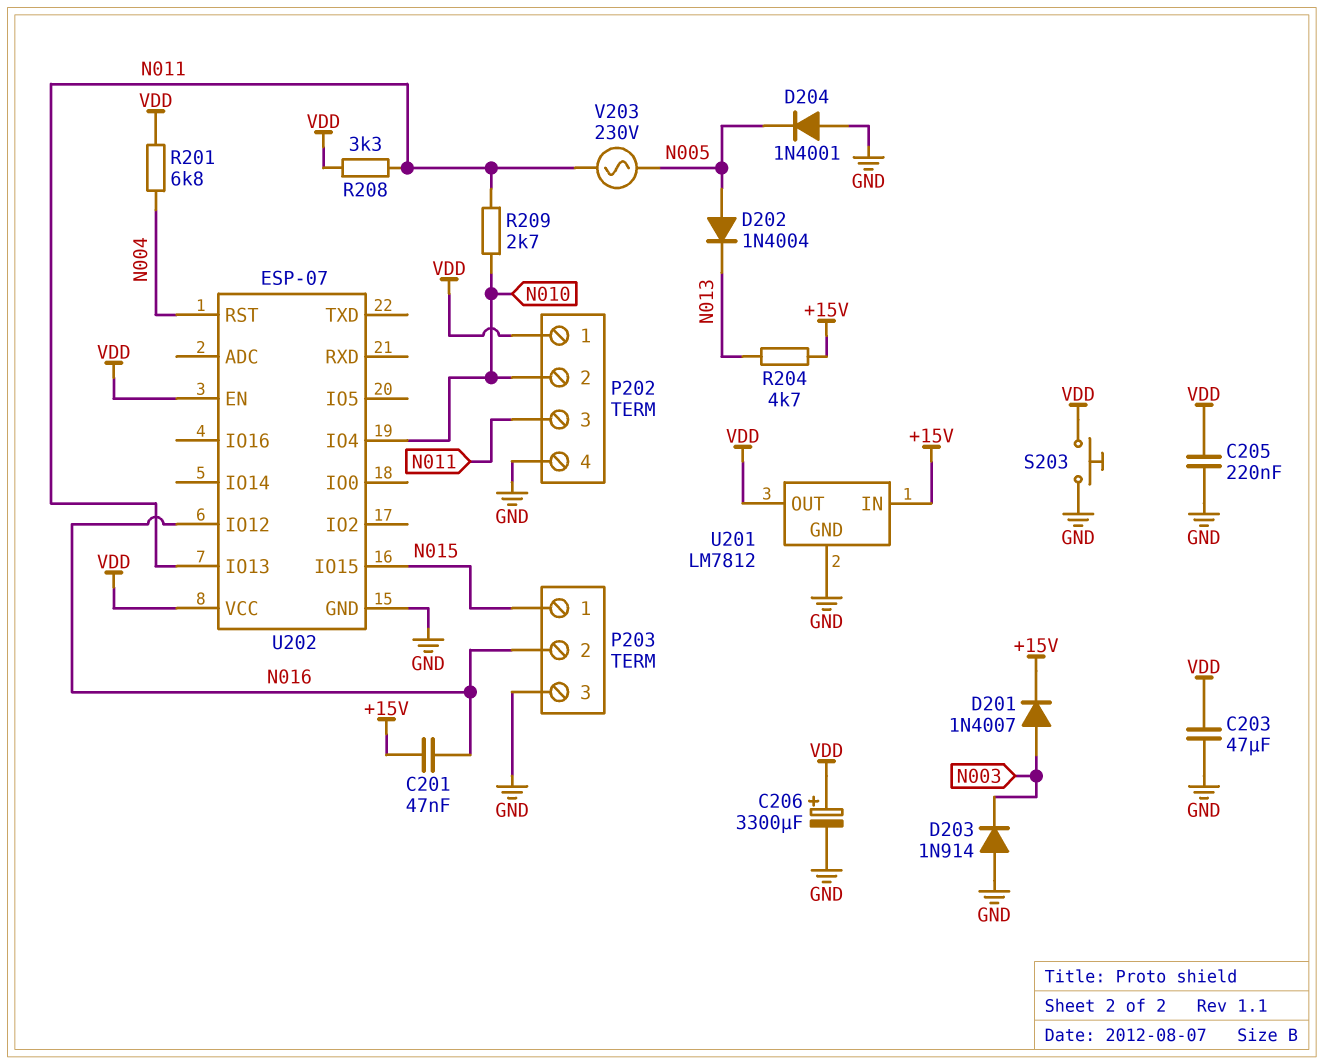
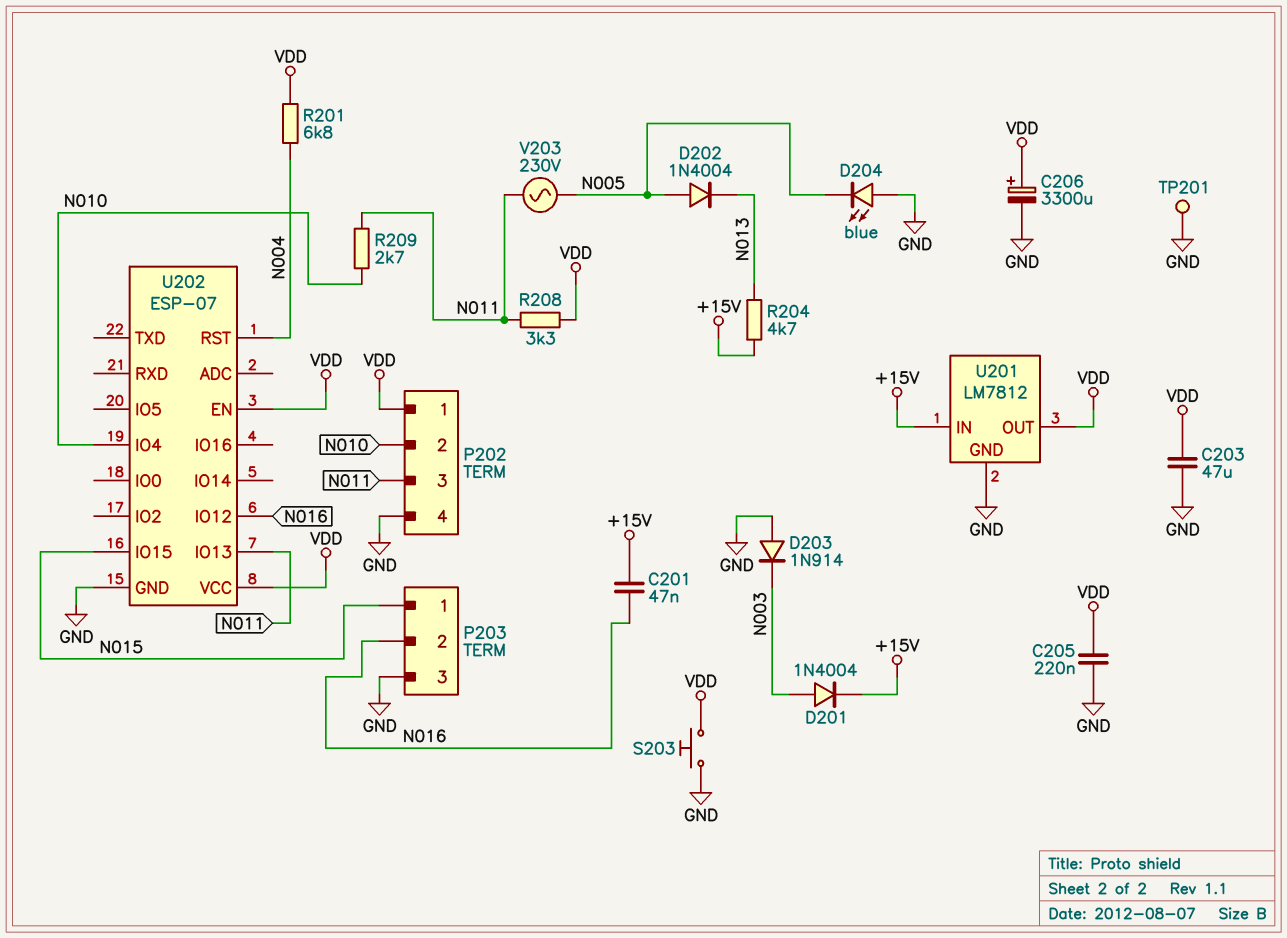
D201: diode 1N4007 (A N003, K +15V) -> diode 1N4004 (A N003, K +15V)
D204: diode 1N4001 (A GND, K N005) -> LED blue (A GND, K N005)
TP201: none -> test point (GND)

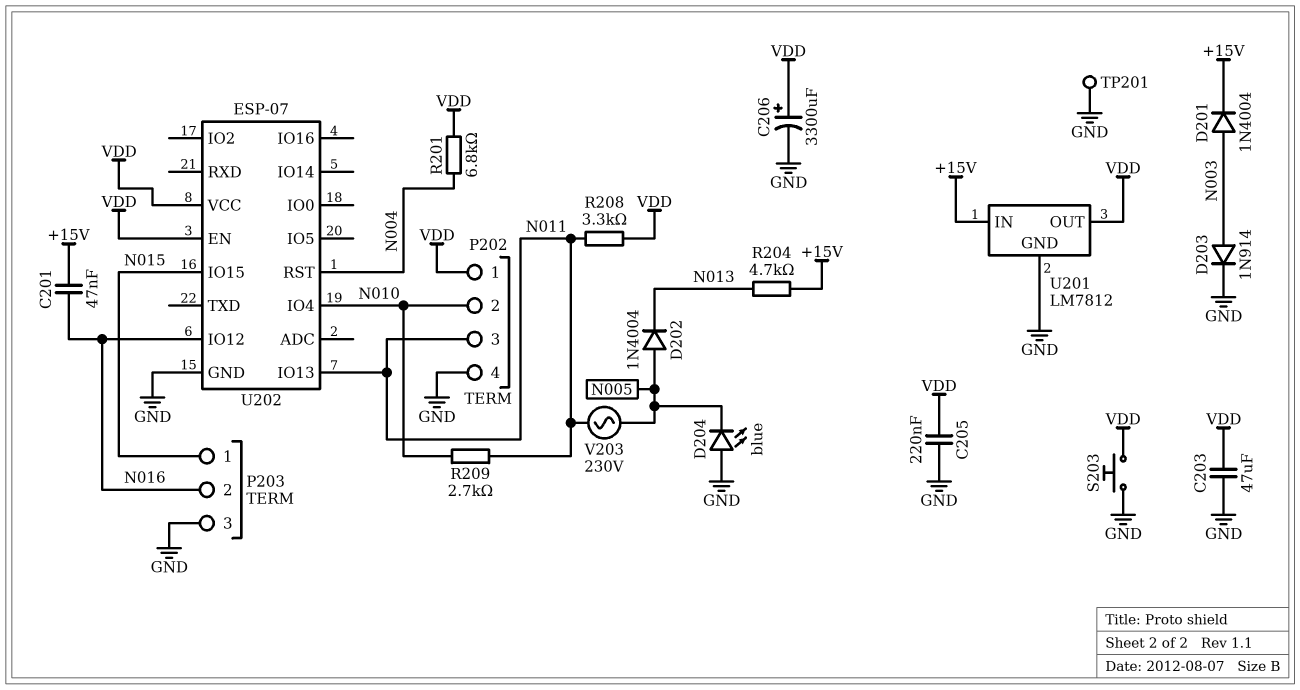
D203: diode 1N914 (A GND, K N003) -> diode 1N914 (A N003, K GND)

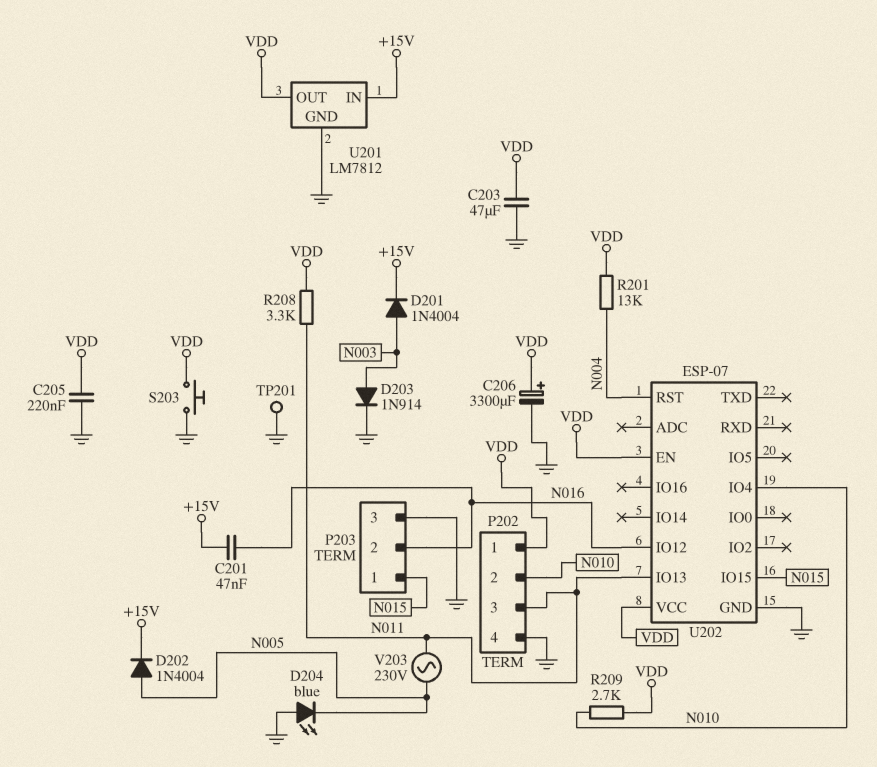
D202: diode 1N4004 (A N005, K N013) -> diode 1N4004 (A N005, K +15V)
R201: 6.8k (N004, VDD) -> 13k (N004, VDD)
R204: 4.7k (+15V, N013) -> none
R209: 2.7k (N010, N011) -> 2.7k (N010, VDD)

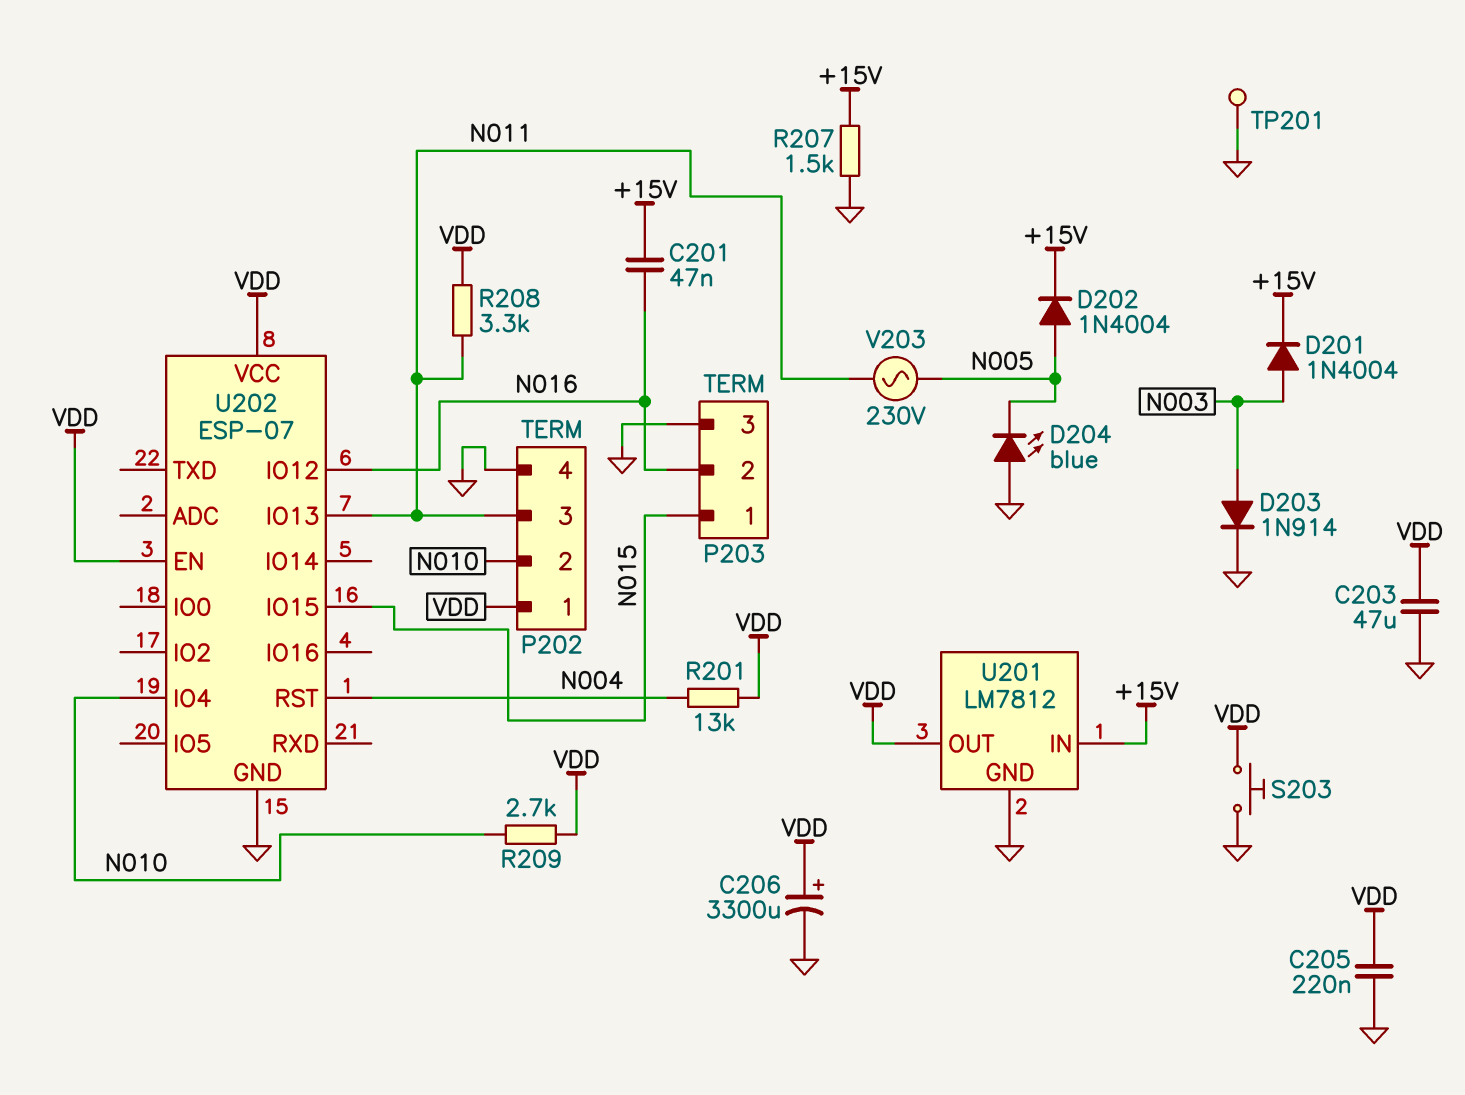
R207: none -> 1.5k (+15V, GND)

